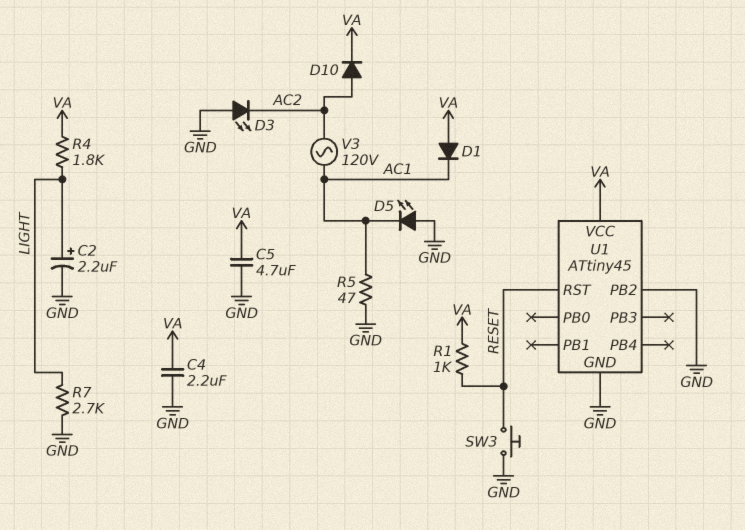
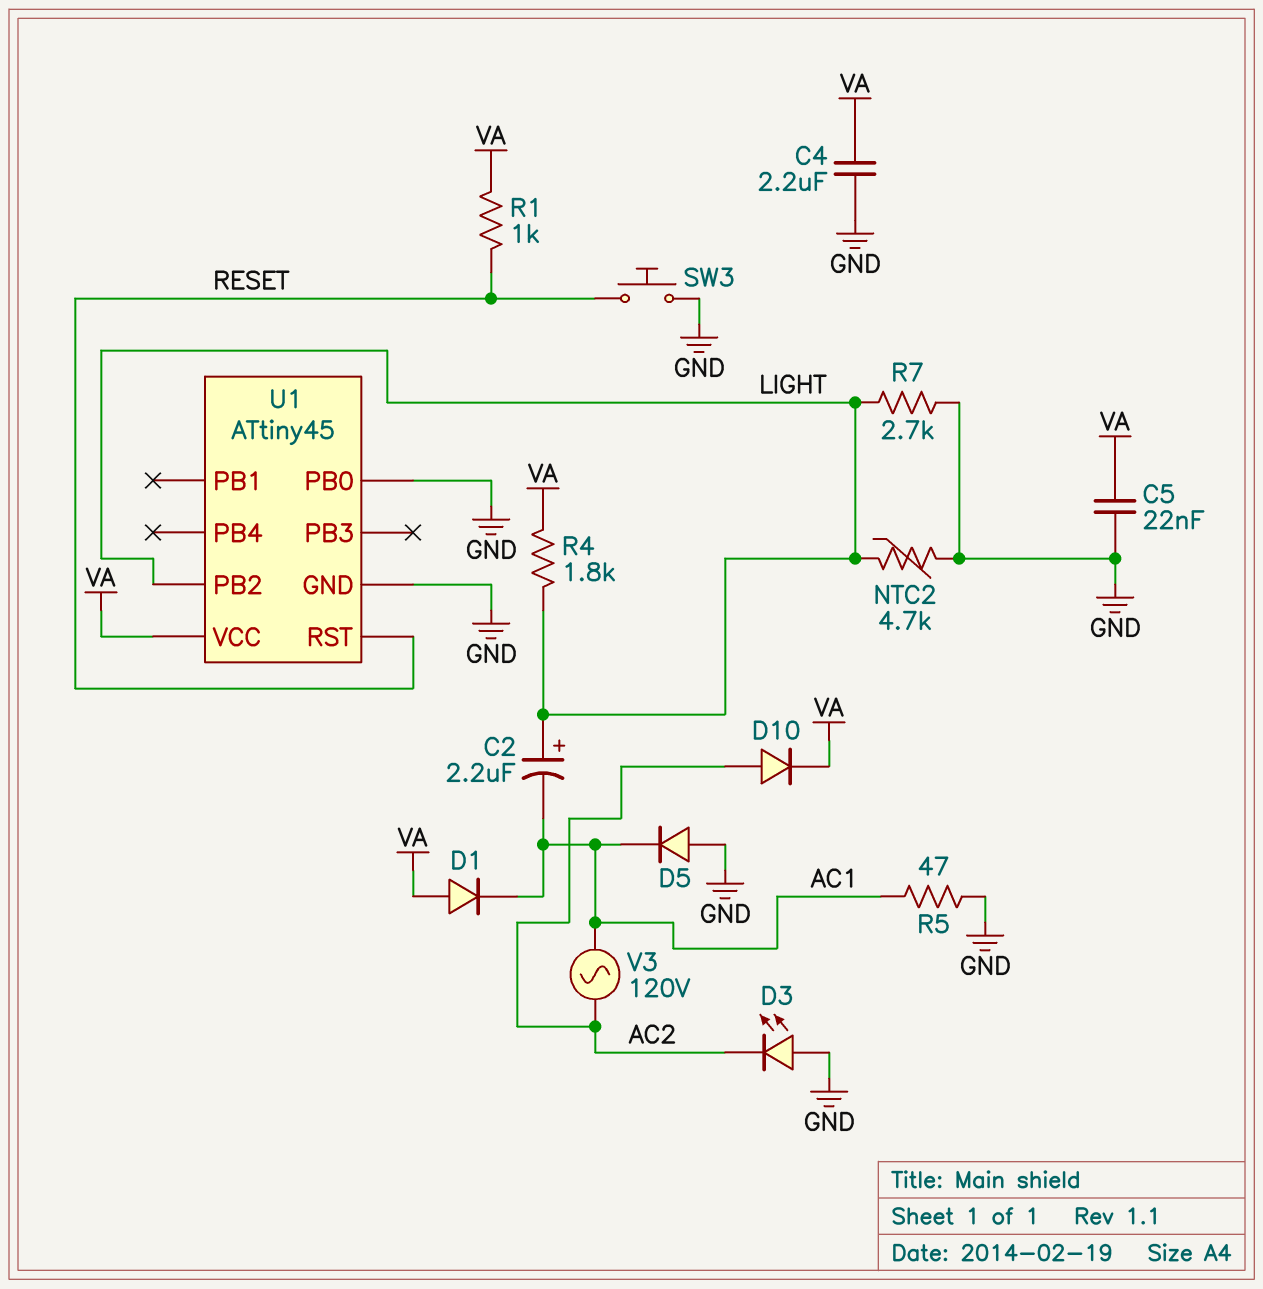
C2: 2.2uF (plus LIGHT, minus GND) -> 2.2uF (plus LIGHT, minus AC1)
C5: 4.7uF (GND, VA) -> 22nF (GND, VA)
D5: LED (A GND, K AC1) -> diode (A GND, K AC1)
NTC2: none -> 4.7k (GND, LIGHT)
U1 pin PB0: none -> GND
U1 pin PB2: GND -> LIGHT

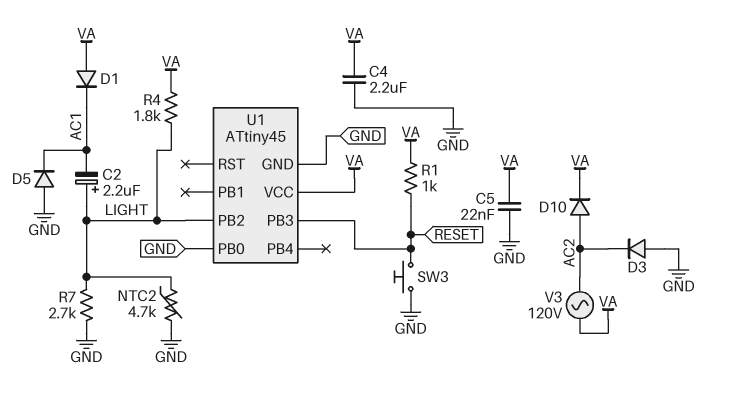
D3: LED (A GND, K AC2) -> diode (A GND, K AC2)
R5: 47 (AC1, GND) -> none
U1 pin PB3: none -> RESET
U1 pin RST: RESET -> none
V3: AC 120V (AC1, AC2) -> AC 120V (AC2, VA)

